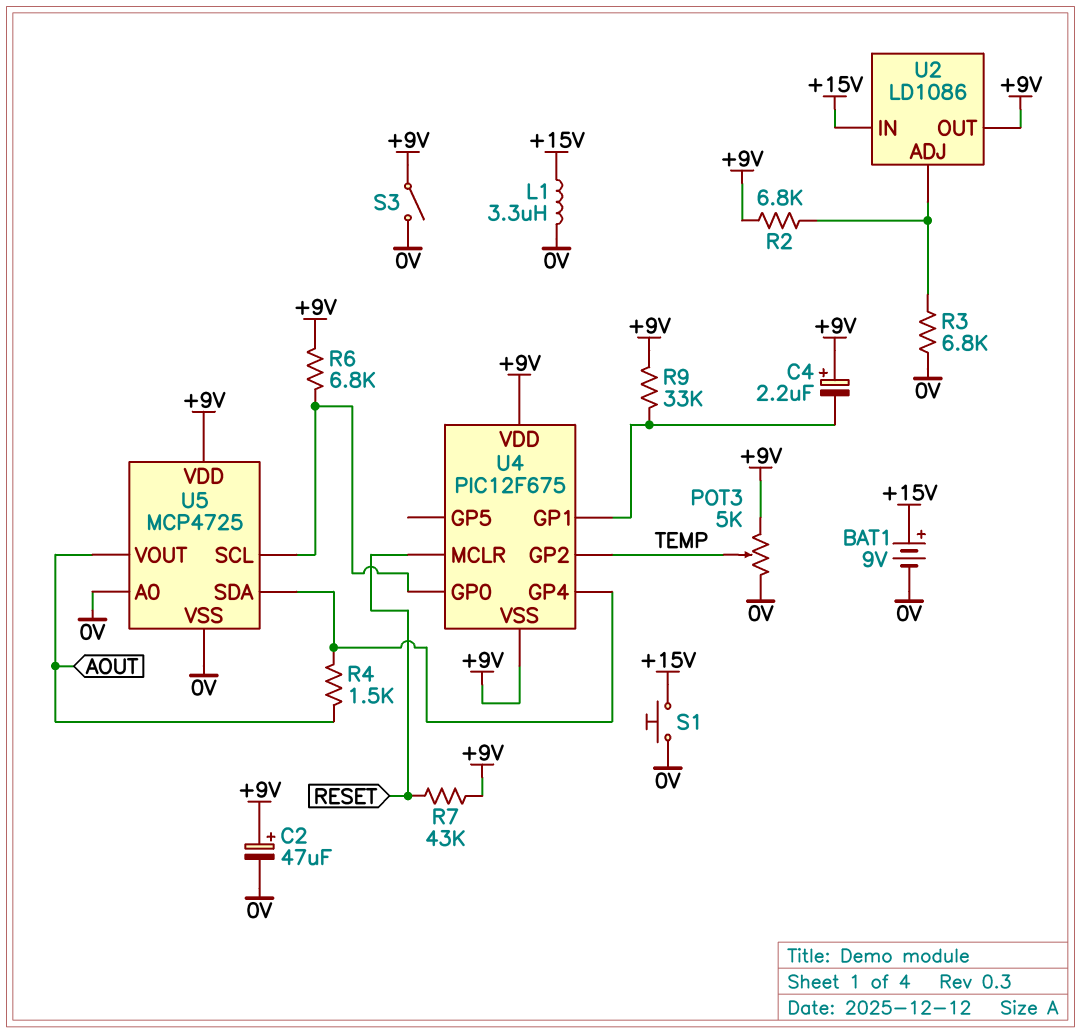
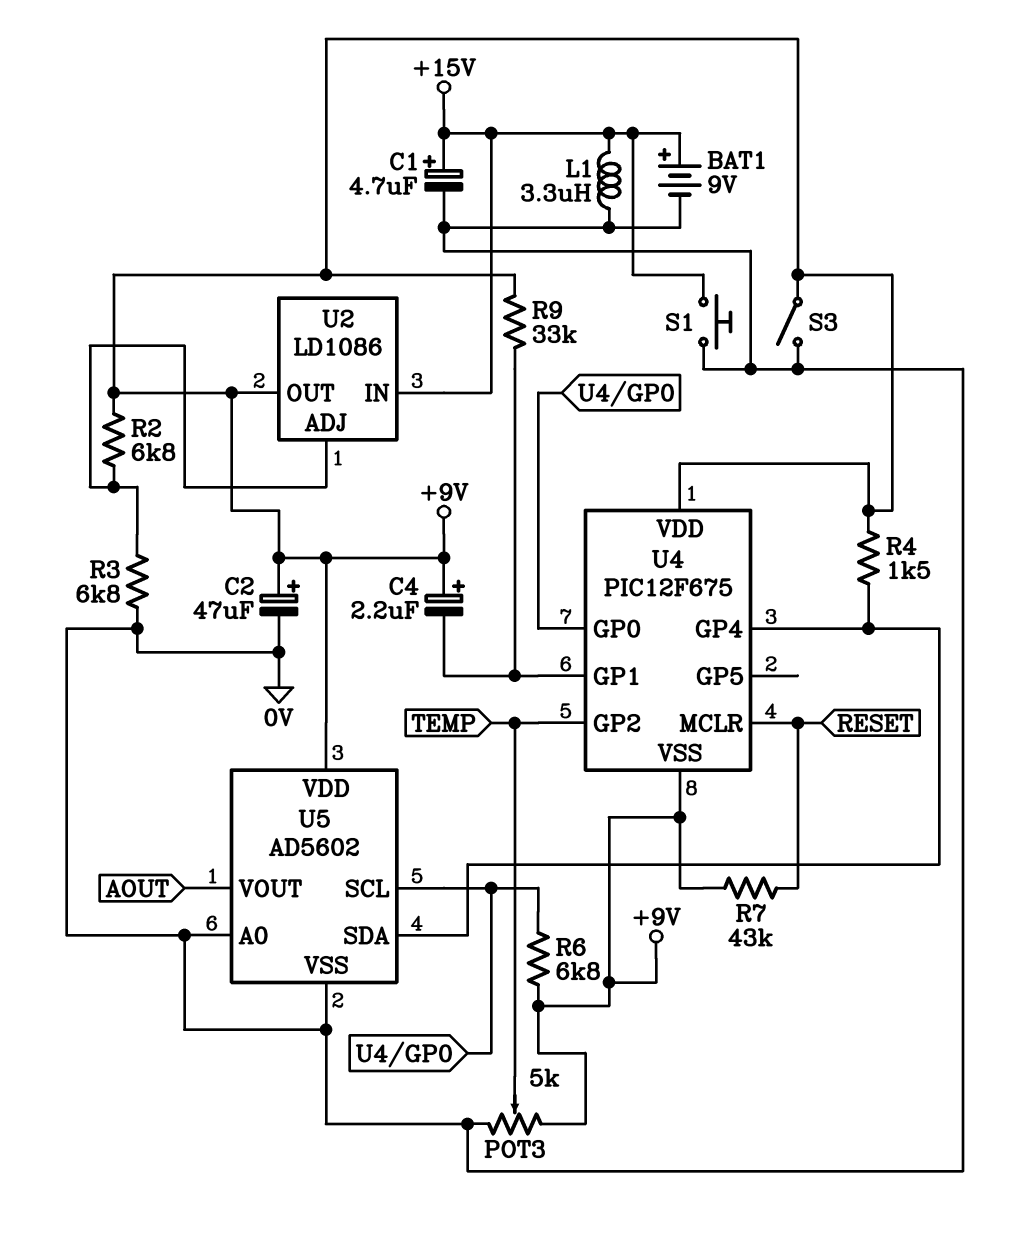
C1: none -> 4.7uF (plus +15V, minus 0V)
R4: 1.5k (AOUT, U4/GP4) -> 1.5k (+9V, U4/GP4)
U5: MCP4725 -> AD5602

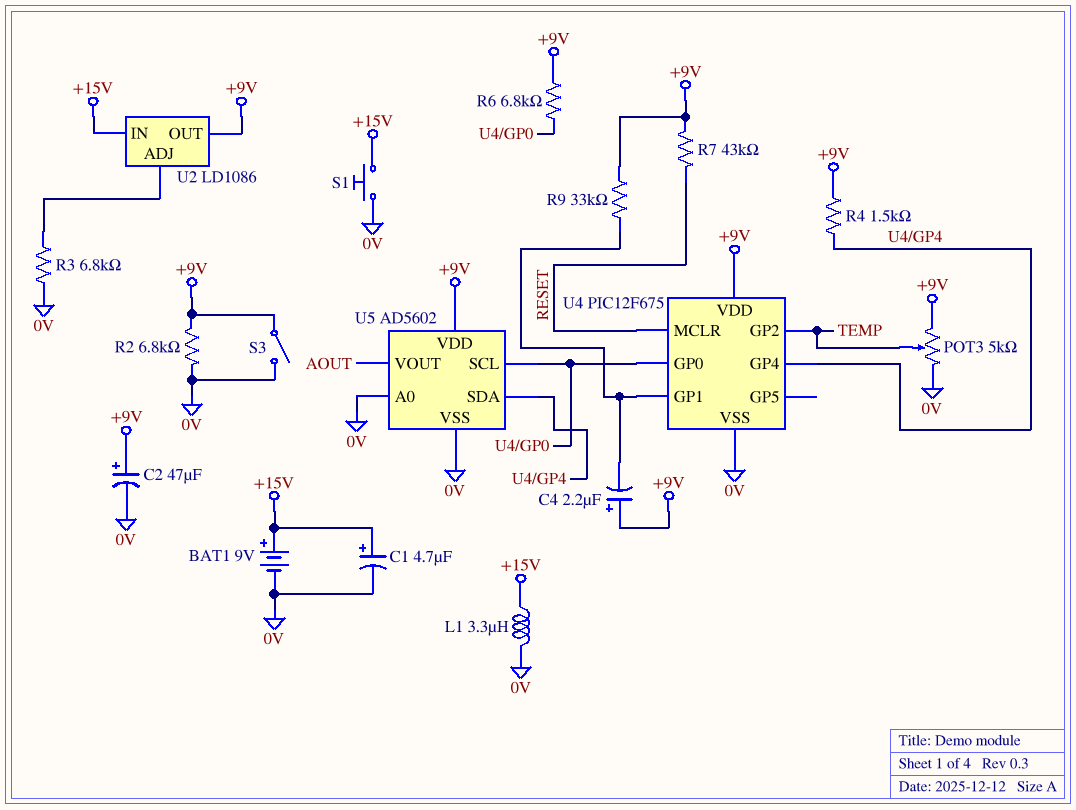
R2: 6.8k (+9V, U2/ADJ) -> 6.8k (+9V, 0V)
U4 pin VSS: +9V -> 0V

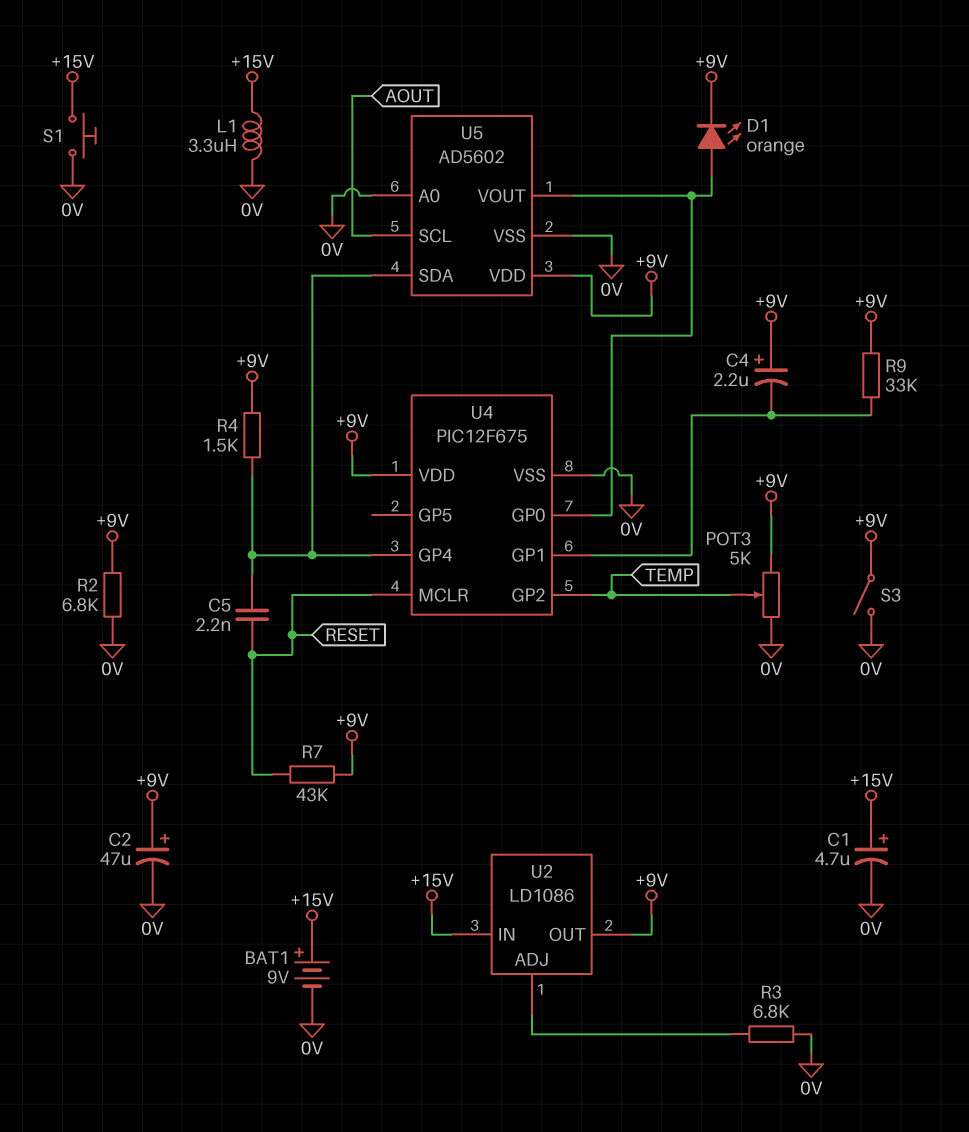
C5: none -> 2.2nF (RESET, U4/GP4)
D1: none -> LED orange (A U4/GP0, K +9V)
R6: 6.8k (+9V, U4/GP0) -> none
U5 pin SCL: U4/GP0 -> AOUT
U5 pin VOUT: AOUT -> U4/GP0

